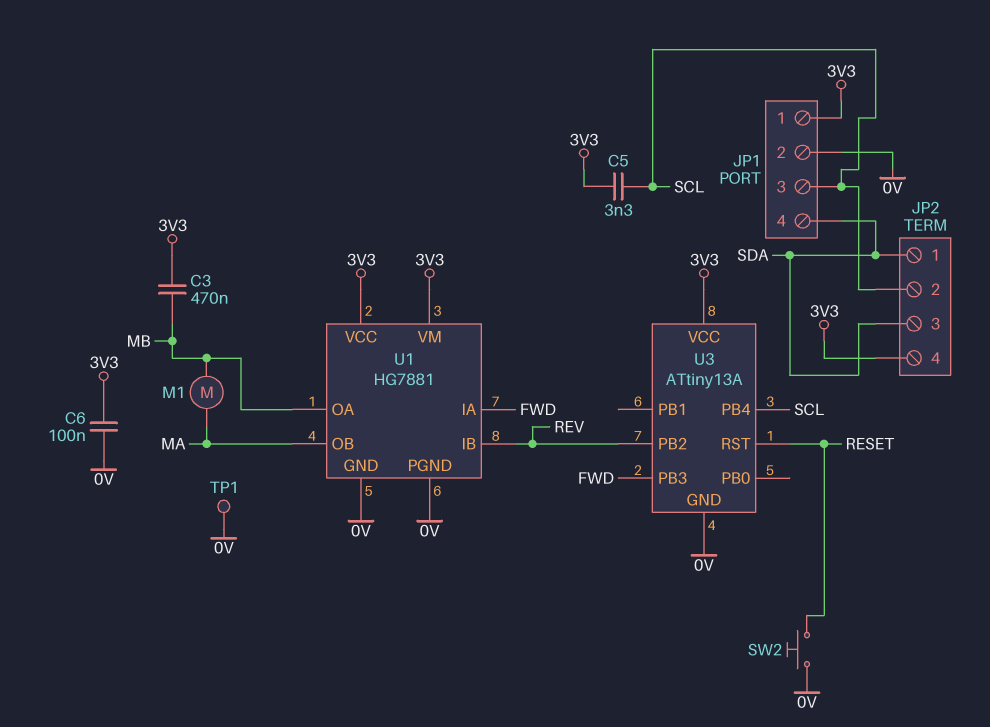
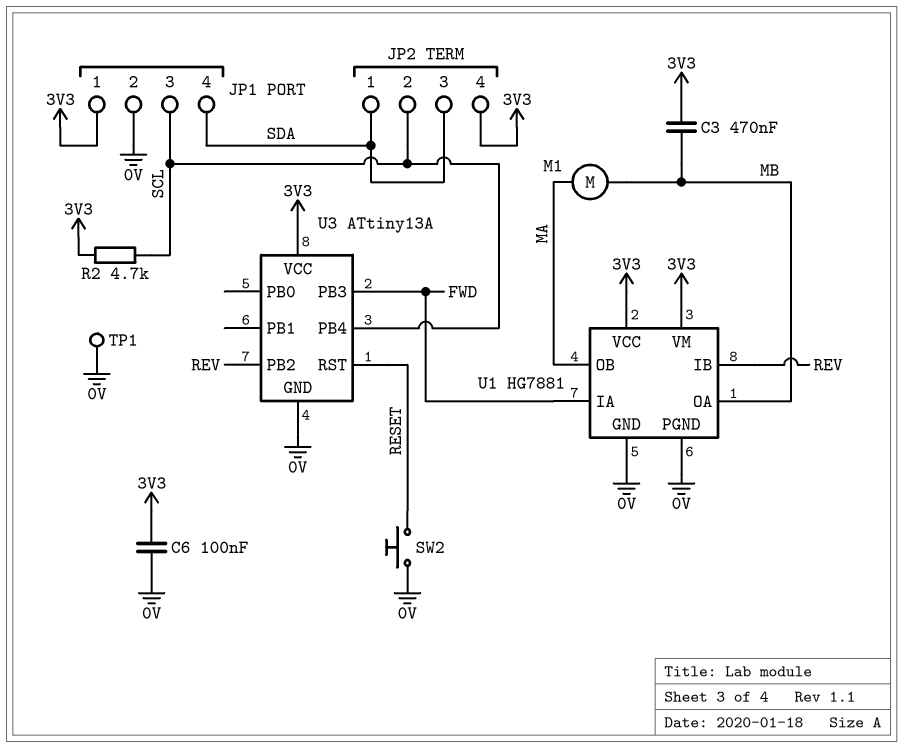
C5: 3.3nF (3V3, SCL) -> none
R2: none -> 4.7k (3V3, SCL)

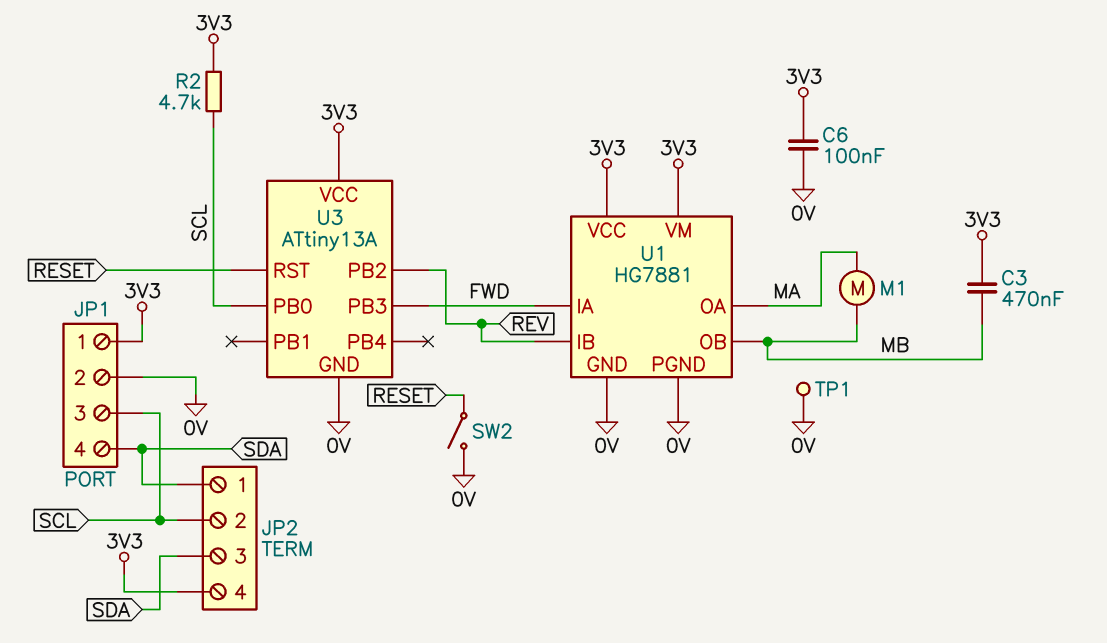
SW2: button (0V, RESET) -> switch (0V, RESET)
U1 pin OA: MB -> MA
U1 pin OB: MA -> MB
U3 pin PB0: none -> SCL
U3 pin PB4: SCL -> none

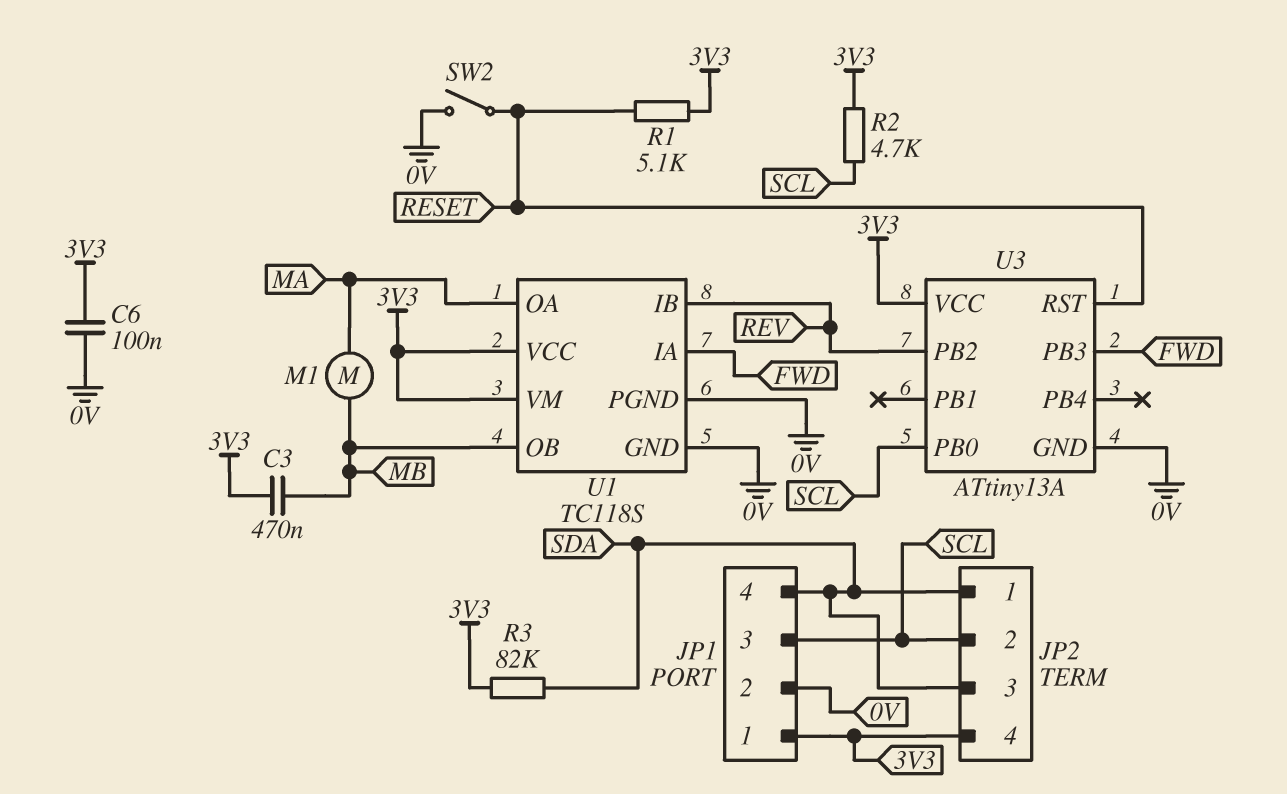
R1: none -> 5.1k (3V3, RESET)
R3: none -> 82k (3V3, SDA)
TP1: test point (0V) -> none
U1: HG7881 -> TC118S

